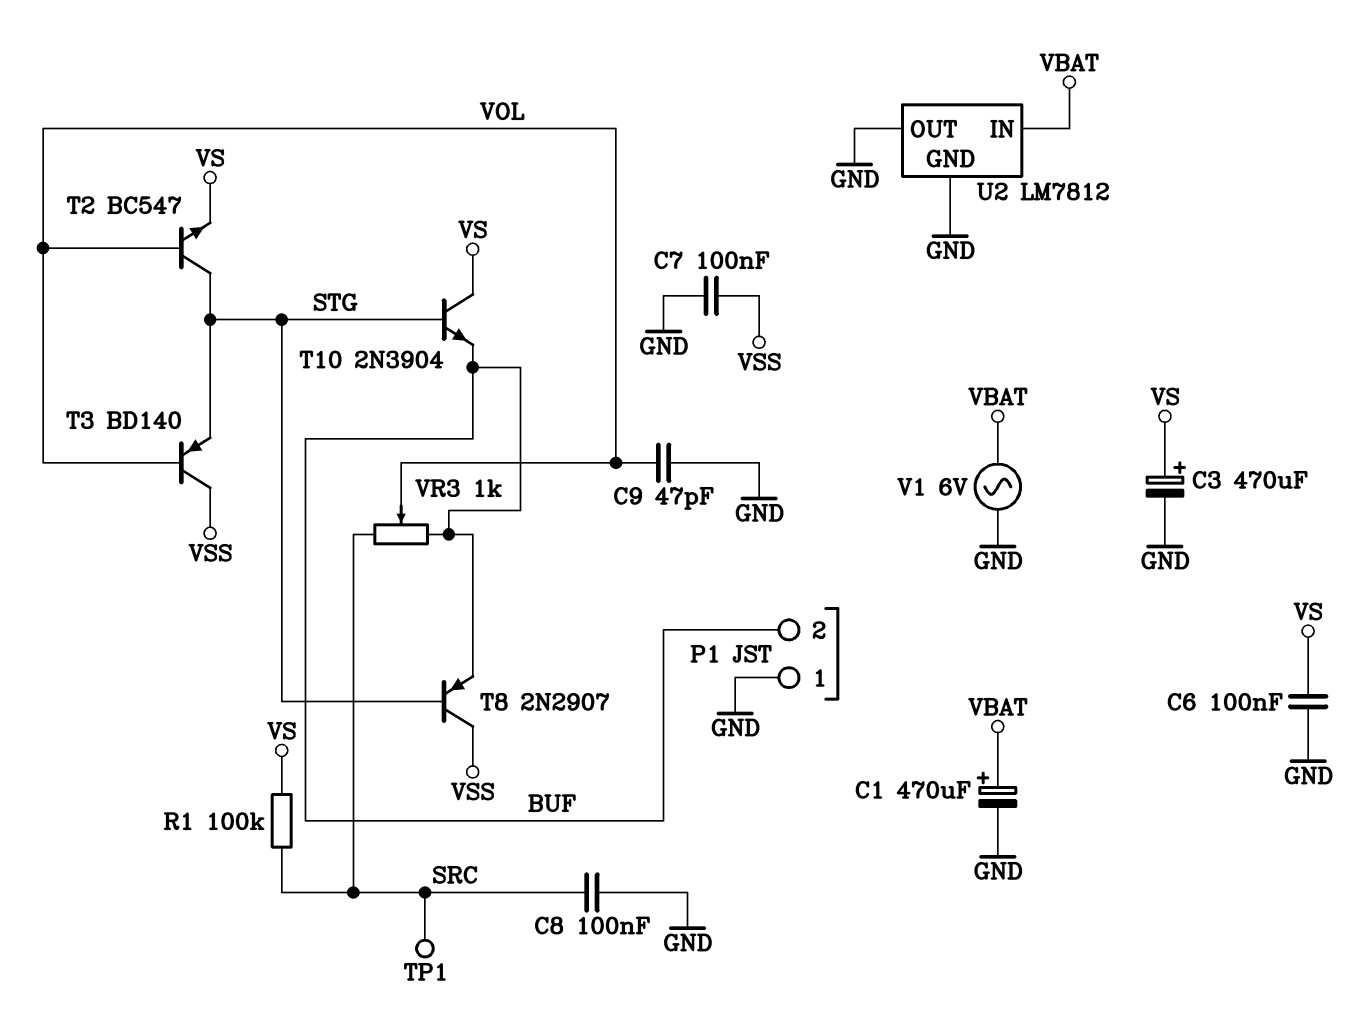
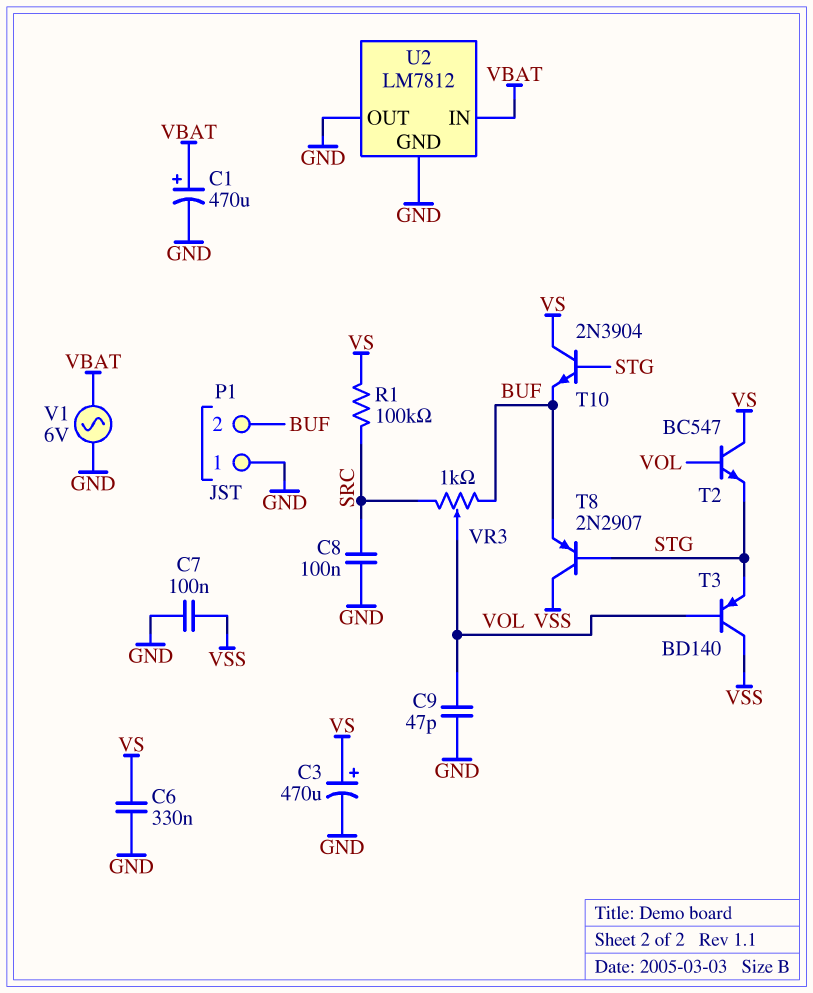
C6: 100nF (GND, VS) -> 330nF (GND, VS)
T2: NPN BC547 (B VOL, C STG, E VS) -> NPN BC547 (B VOL, C VS, E STG)
TP1: test point (SRC) -> none

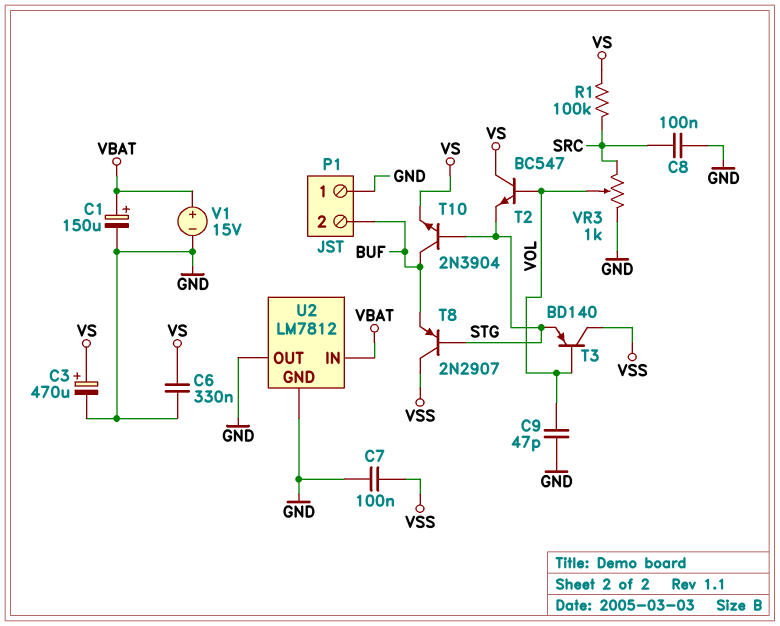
C1: 470uF (plus VBAT, minus GND) -> 150uF (plus VBAT, minus GND)
T10: NPN 2N3904 (B STG, C VS, E BUF) -> NPN 2N3904 (B STG, C BUF, E VS)
V1: AC 6V (GND, VBAT) -> 15V (plus VBAT, minus GND)
VR3: 1k (BUF, SRC, wiper VOL) -> 1k (GND, SRC, wiper VOL)

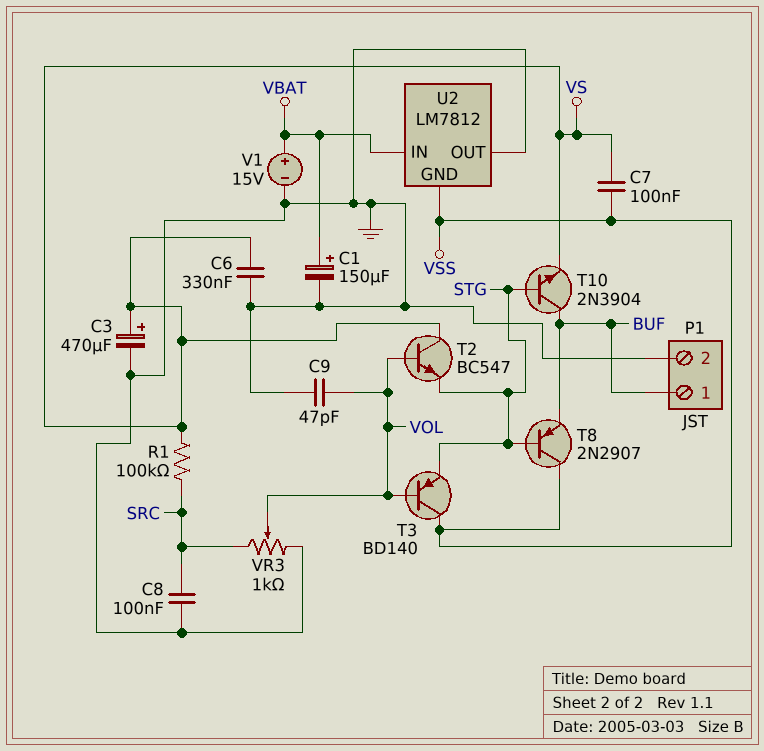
C7: 100nF (GND, VSS) -> 100nF (VS, VSS)
P1 pin 1: GND -> BUF
P1 pin 2: BUF -> GND
U2 pin GND: GND -> VSS

